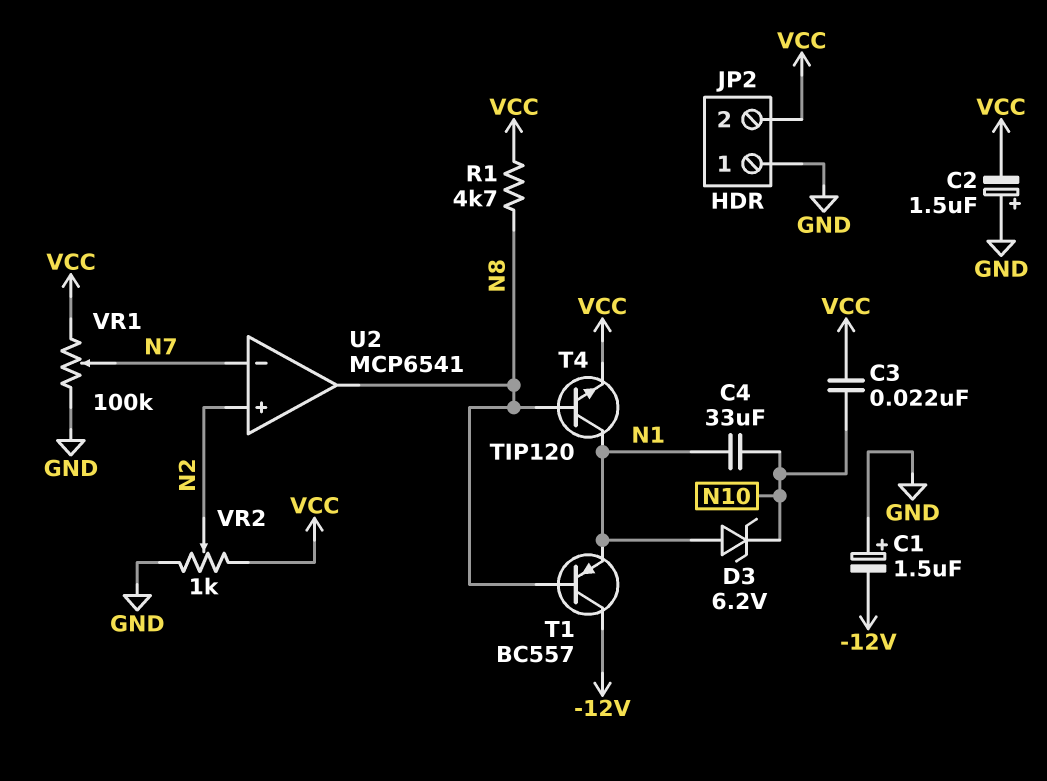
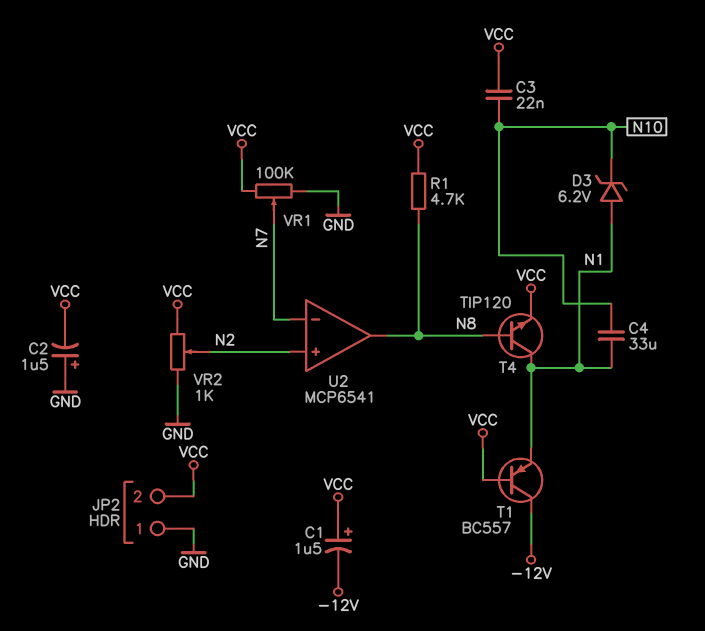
C1: 1.5uF (plus GND, minus -12V) -> 1.5uF (plus VCC, minus -12V)
T1: PNP BC557 (B N8, C -12V, E N1) -> PNP BC557 (B VCC, C -12V, E N1)

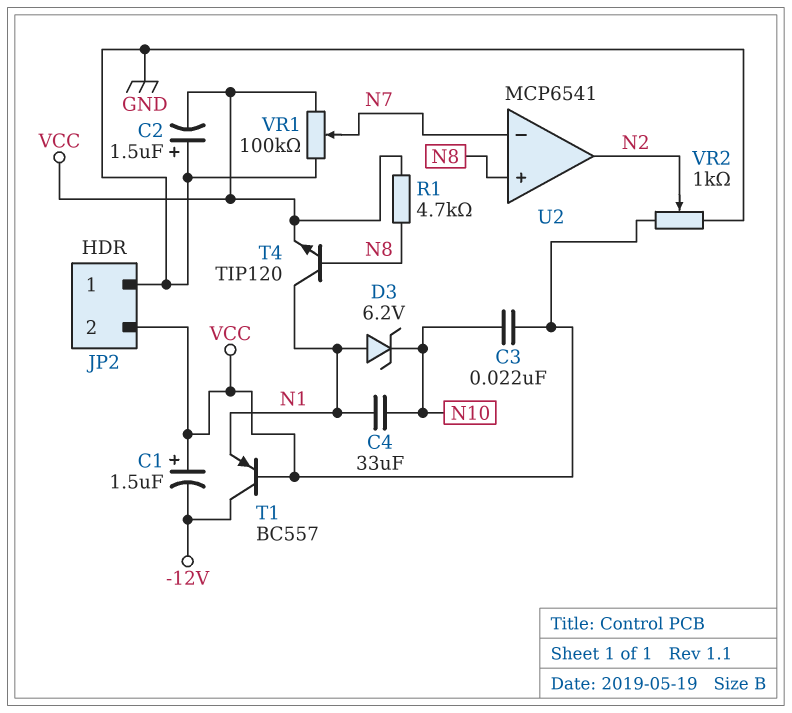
U2 pin in+: N2 -> N8
U2 pin out: N8 -> N2

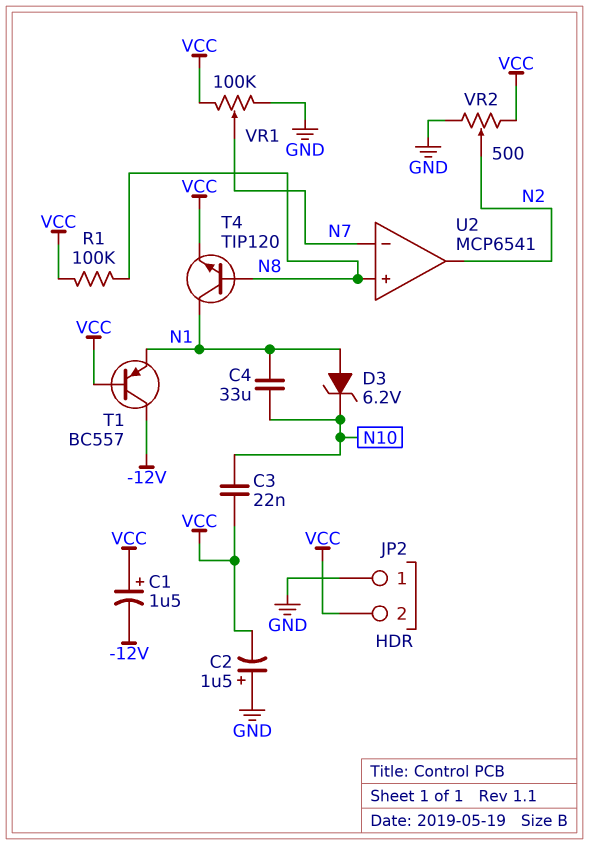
R1: 4.7k (N8, VCC) -> 100k (N8, VCC)
VR2: 1k (GND, VCC, wiper N2) -> 500 (GND, VCC, wiper N2)

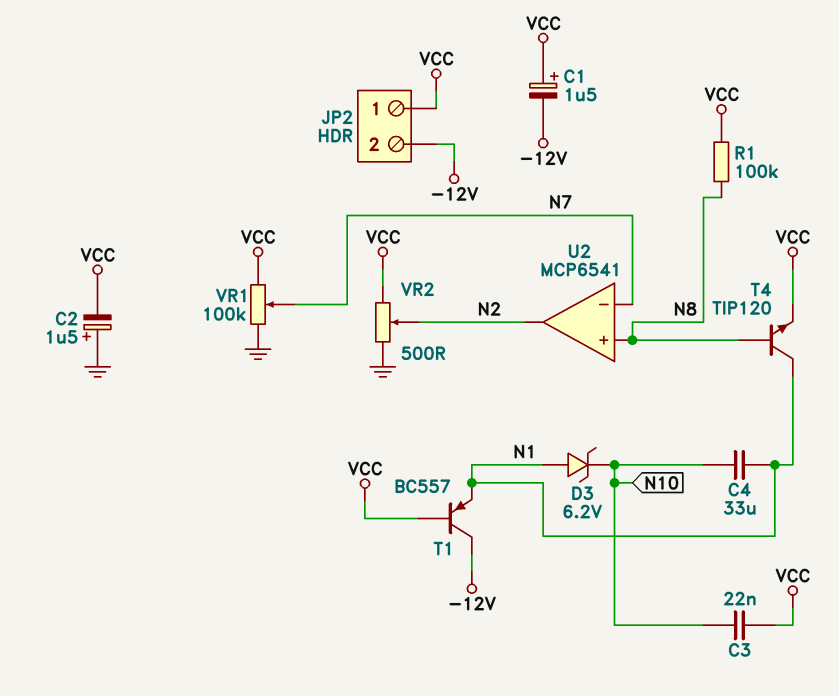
JP2 pin 1: GND -> VCC
JP2 pin 2: VCC -> -12V

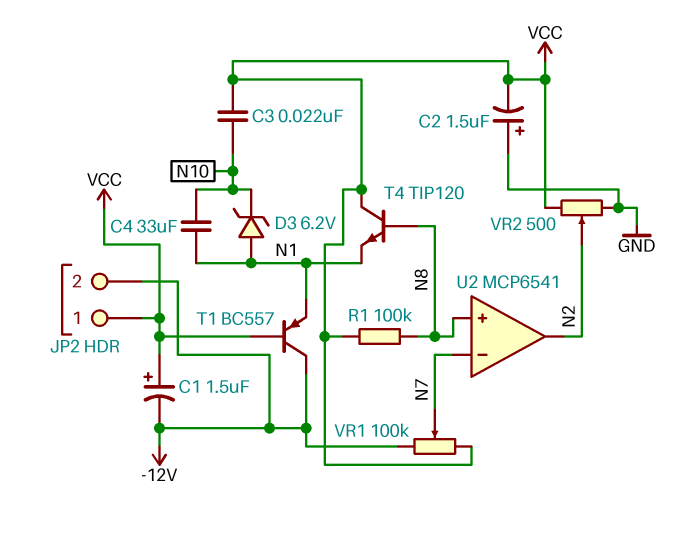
T4: NPN TIP120 (B N8, C N1, E VCC) -> NPN TIP120 (B N8, C VCC, E N1)
VR1: 100k (GND, VCC, wiper N7) -> 100k (-12V, VCC, wiper N7)

